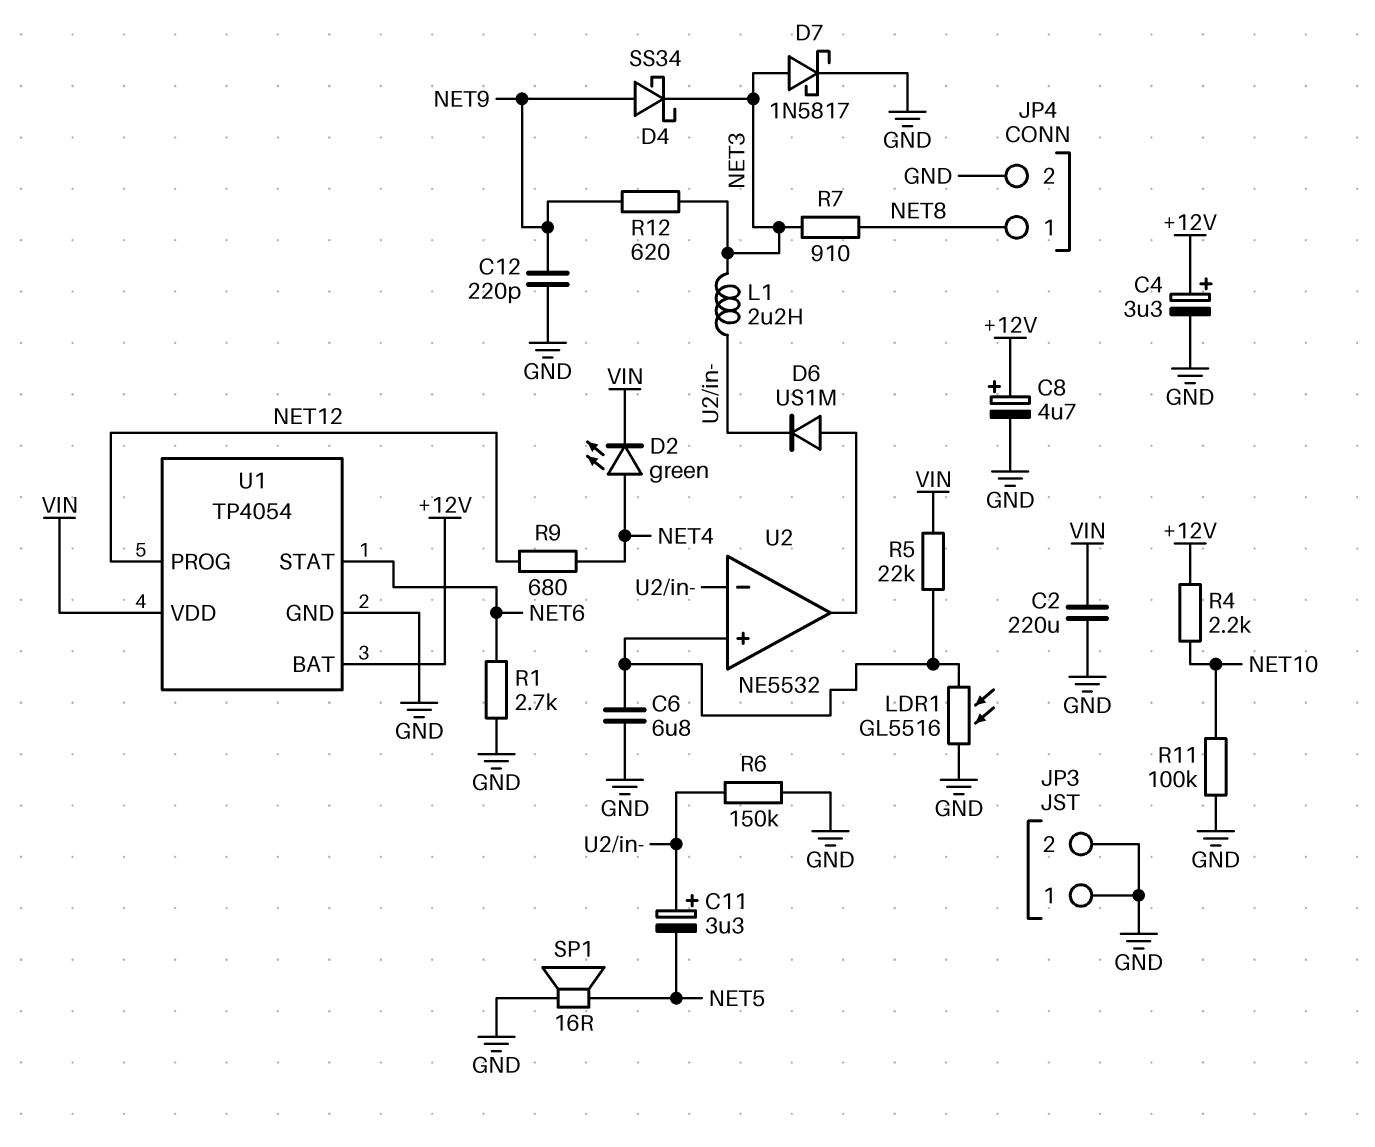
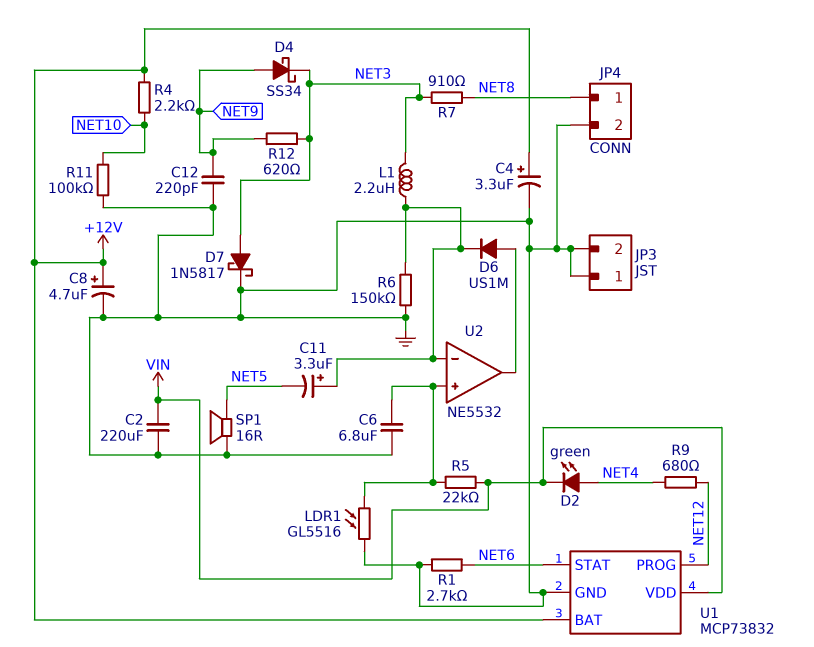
U1: TP4054 -> MCP73832

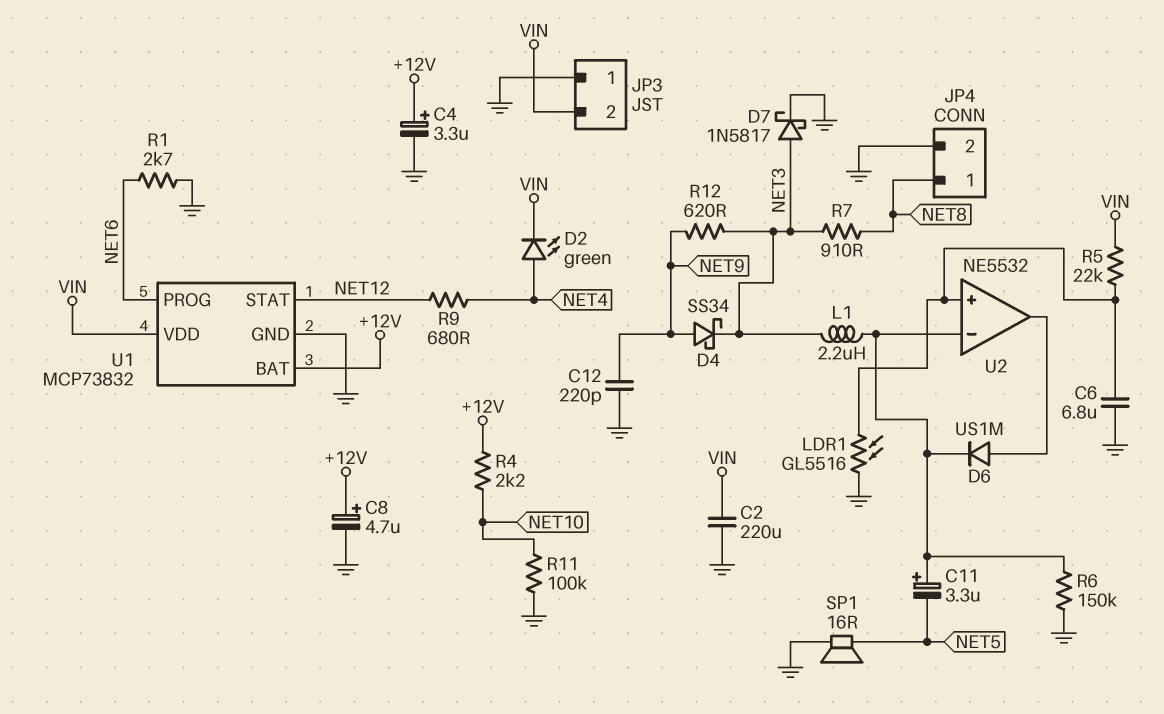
JP3 pin 2: GND -> VIN
U1 pin PROG: NET12 -> NET6
U1 pin STAT: NET6 -> NET12

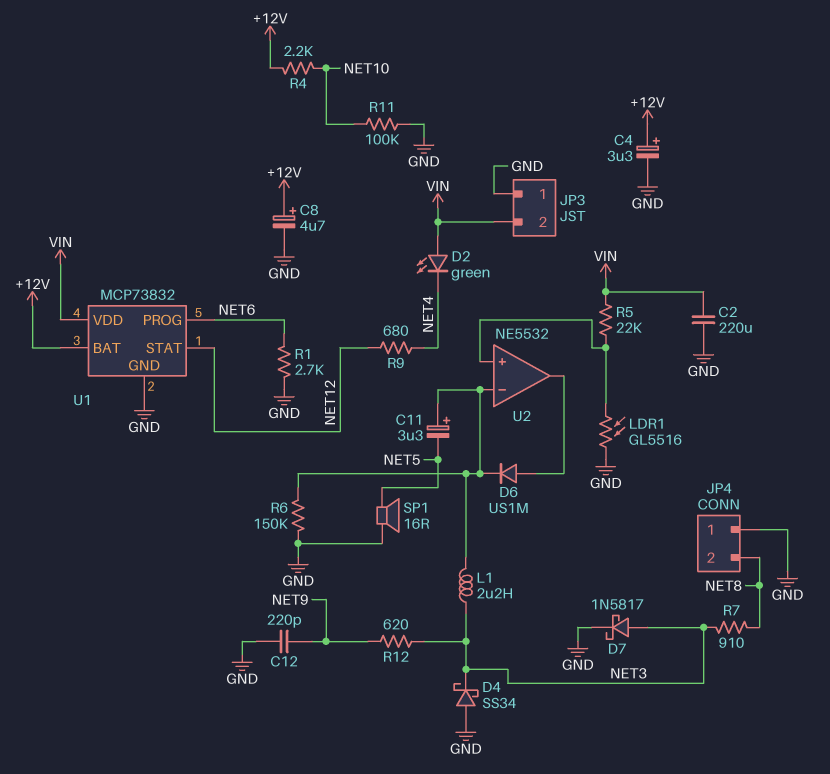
C6: 6.8uF (GND, U2/in+) -> none
D2: LED green (A NET4, K VIN) -> LED green (A VIN, K NET4)
D4: schottky SS34 (A NET9, K NET3) -> schottky SS34 (A GND, K NET3)
JP4 pin 1: NET8 -> GND
JP4 pin 2: GND -> NET8

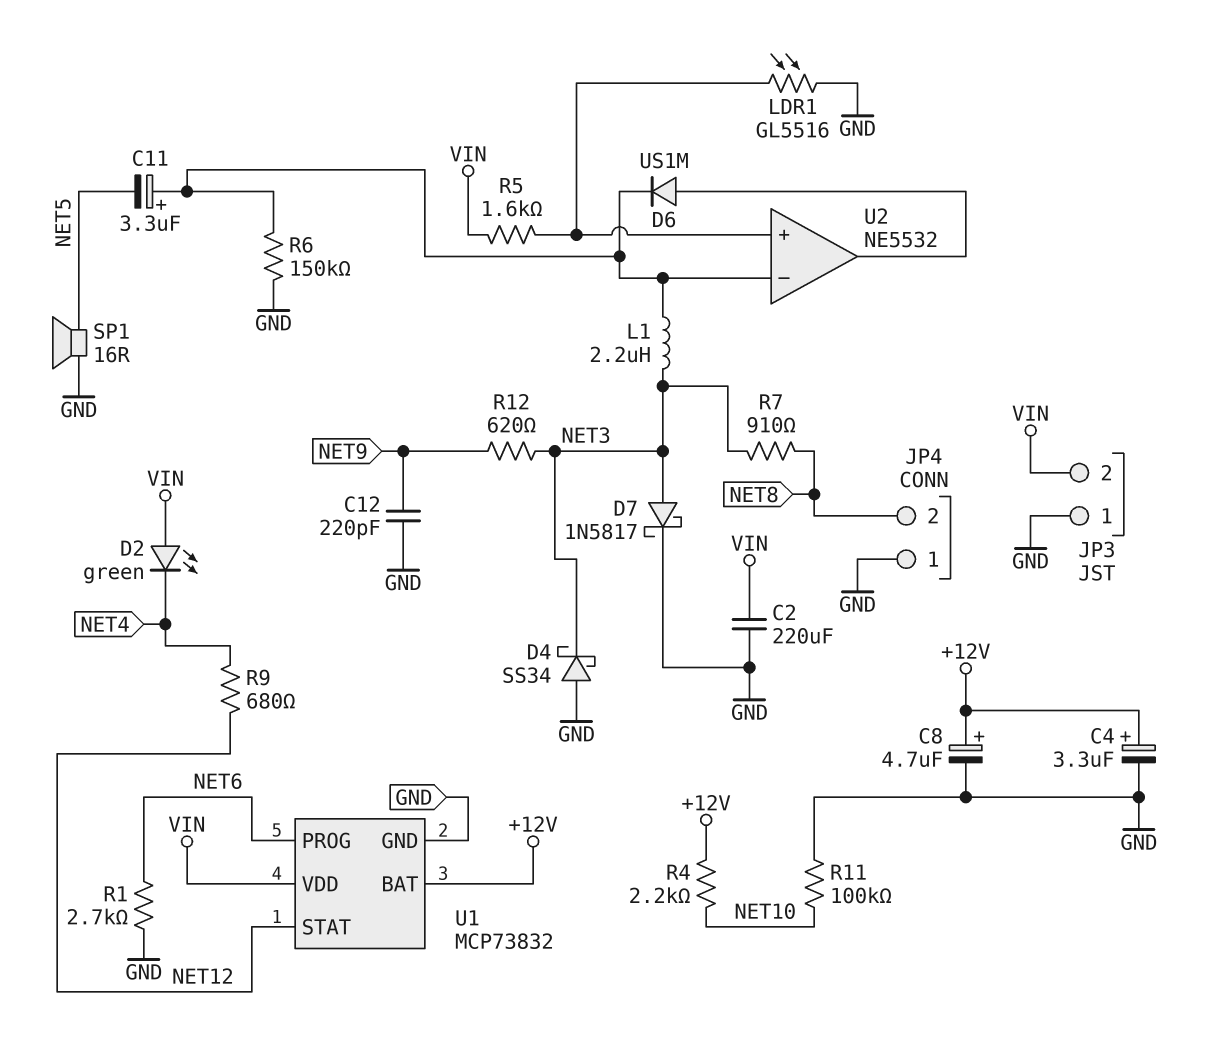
R5: 22k (U2/in+, VIN) -> 1.6k (U2/in+, VIN)

